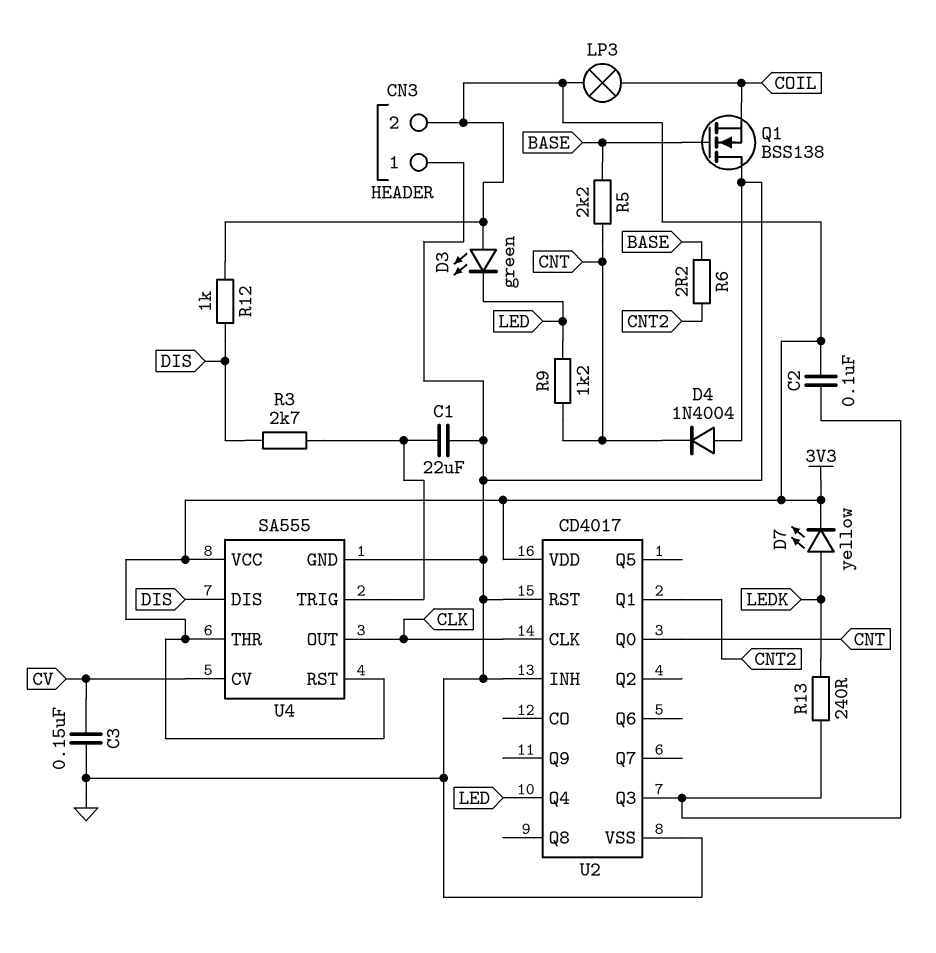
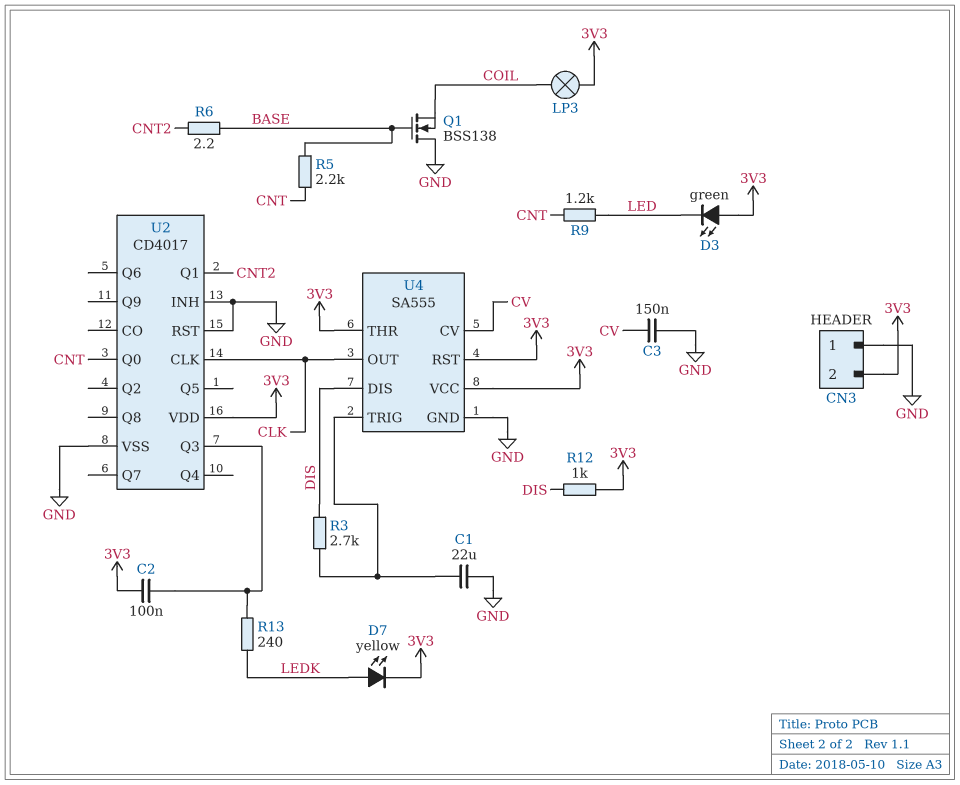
D4: diode 1N4004 (A GND, K CNT) -> none
U2 pin Q4: LED -> none

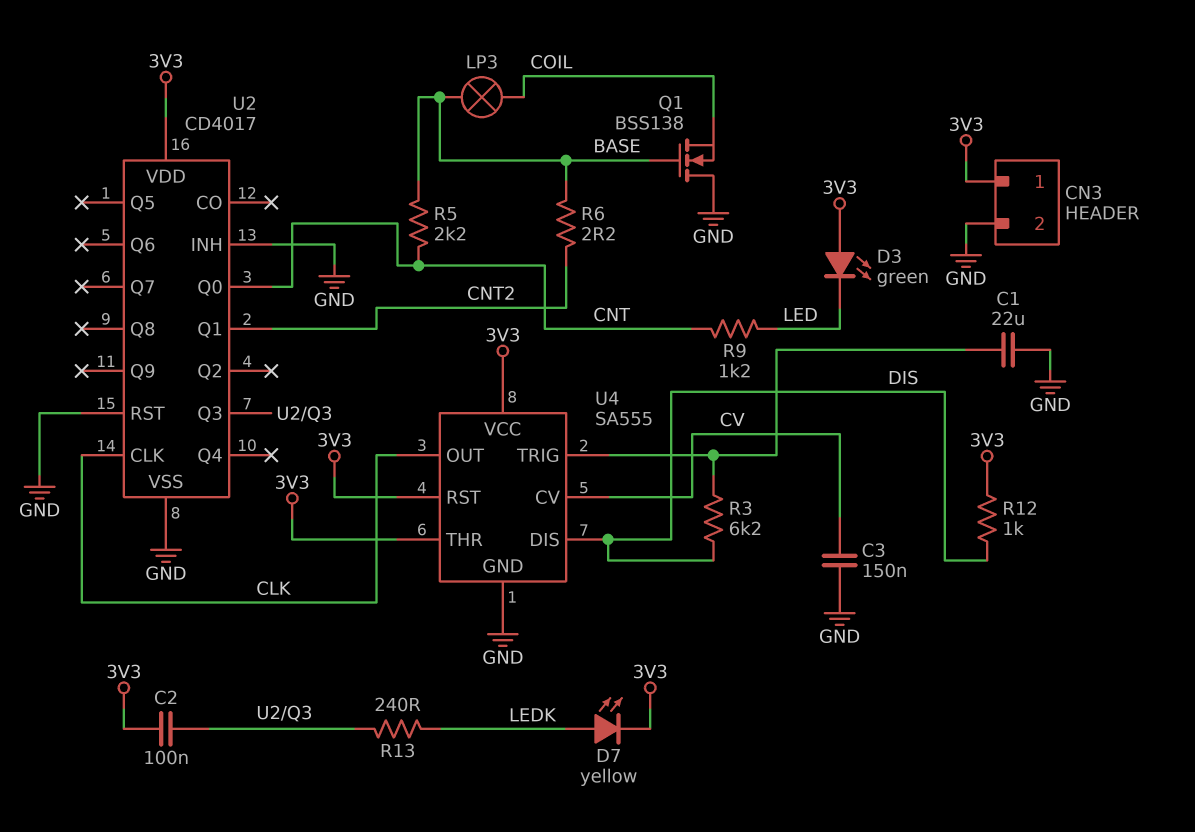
CN3 pin 1: GND -> 3V3
CN3 pin 2: 3V3 -> GND
LP3: lamp (3V3, COIL) -> lamp (BASE, COIL)
R3: 2.7k (DIS, U4/TRIG) -> 6.2k (DIS, U4/TRIG)

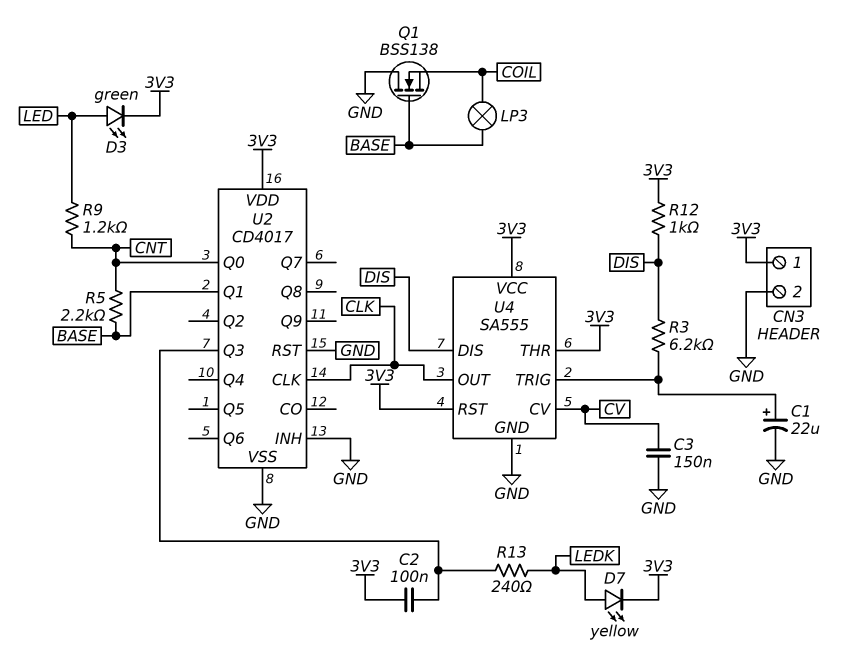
C1: 22uF (GND, U4/TRIG) -> 22uF (plus U4/TRIG, minus GND)
D3: LED green (A 3V3, K LED) -> LED green (A LED, K 3V3)
R6: 2.2 (BASE, CNT2) -> none
U2 pin Q1: CNT2 -> BASE

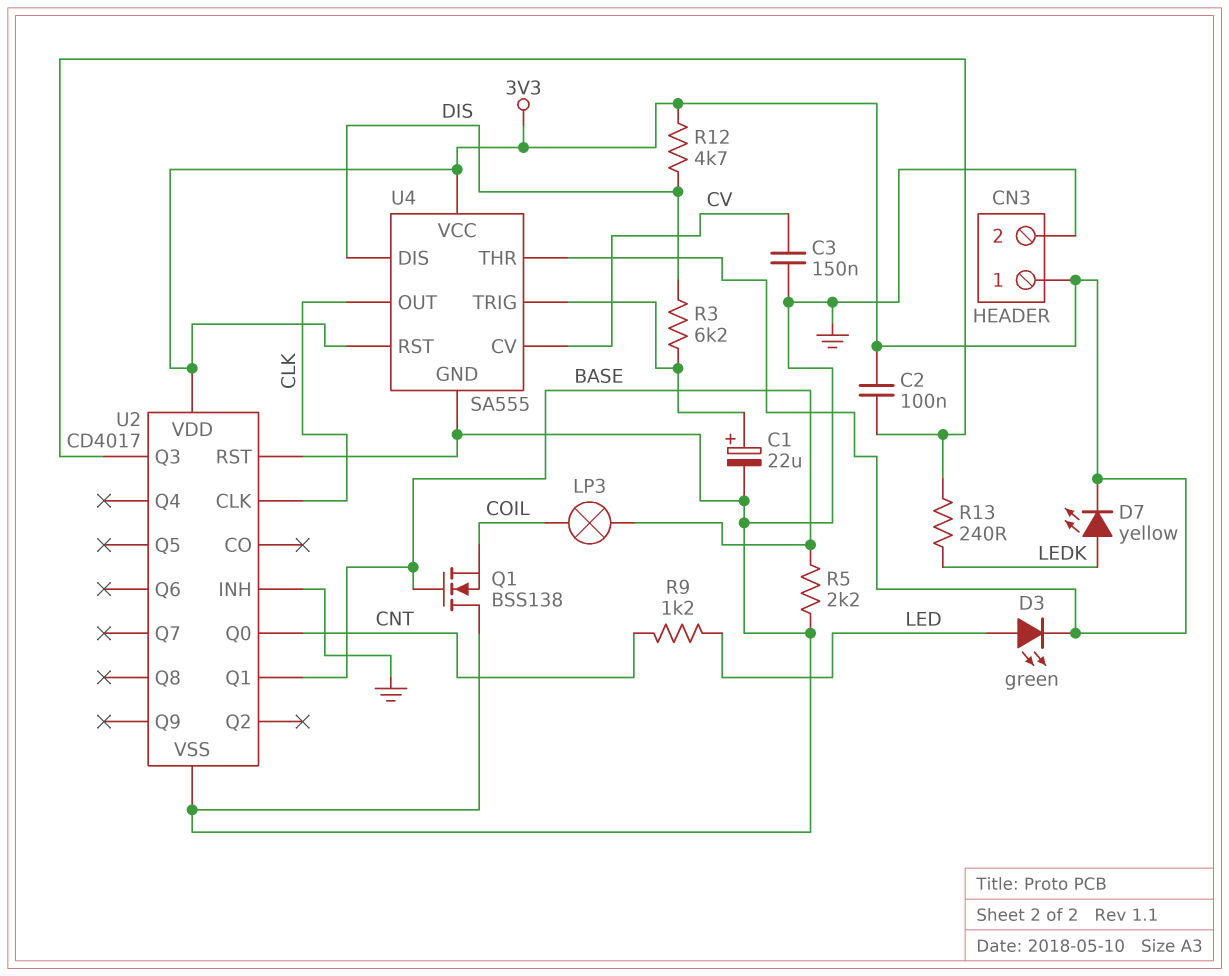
R5: 2.2k (BASE, CNT) -> 2.2k (BASE, GND)
R12: 1k (3V3, DIS) -> 4.7k (3V3, DIS)

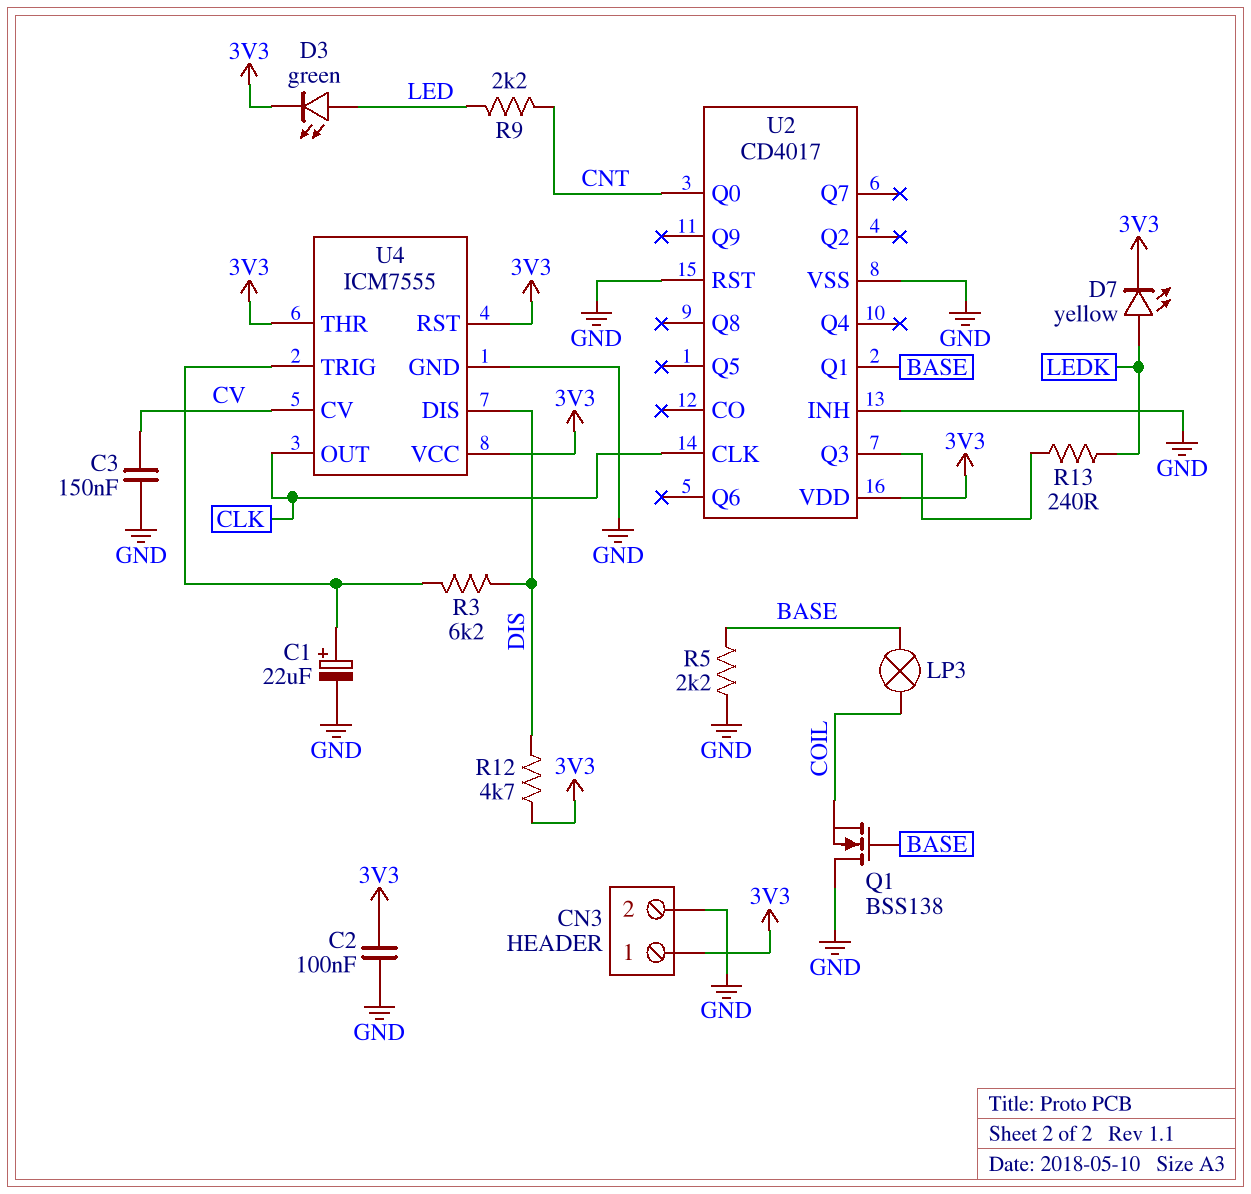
C2: 100nF (3V3, U2/Q3) -> 100nF (3V3, GND)
R9: 1.2k (CNT, LED) -> 2.2k (CNT, LED)
U4: SA555 -> ICM7555

